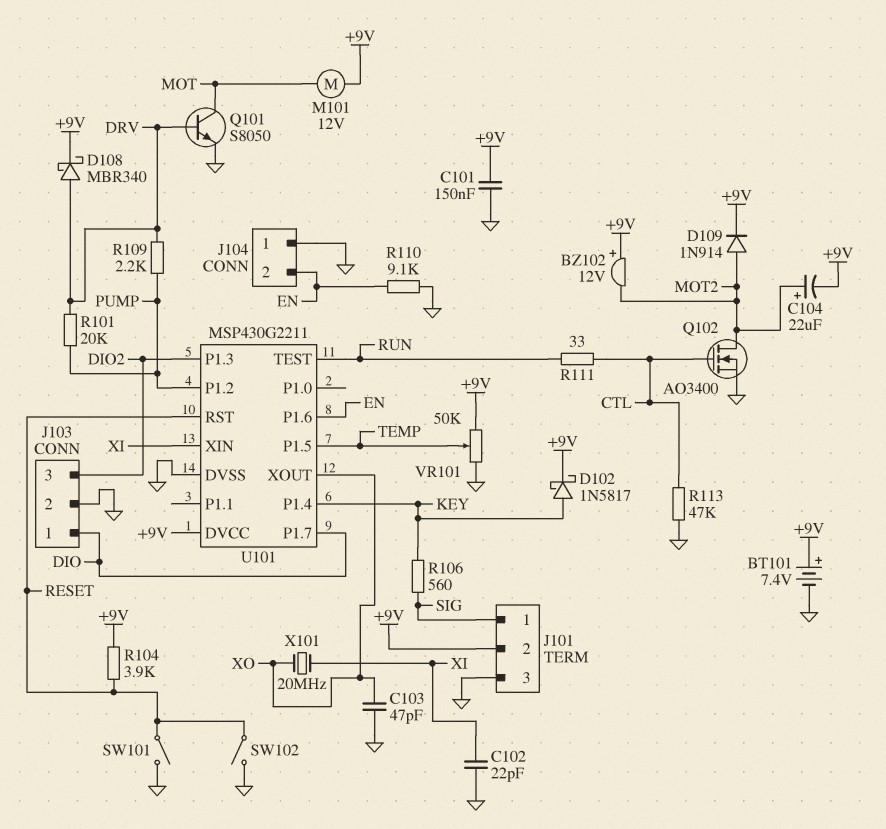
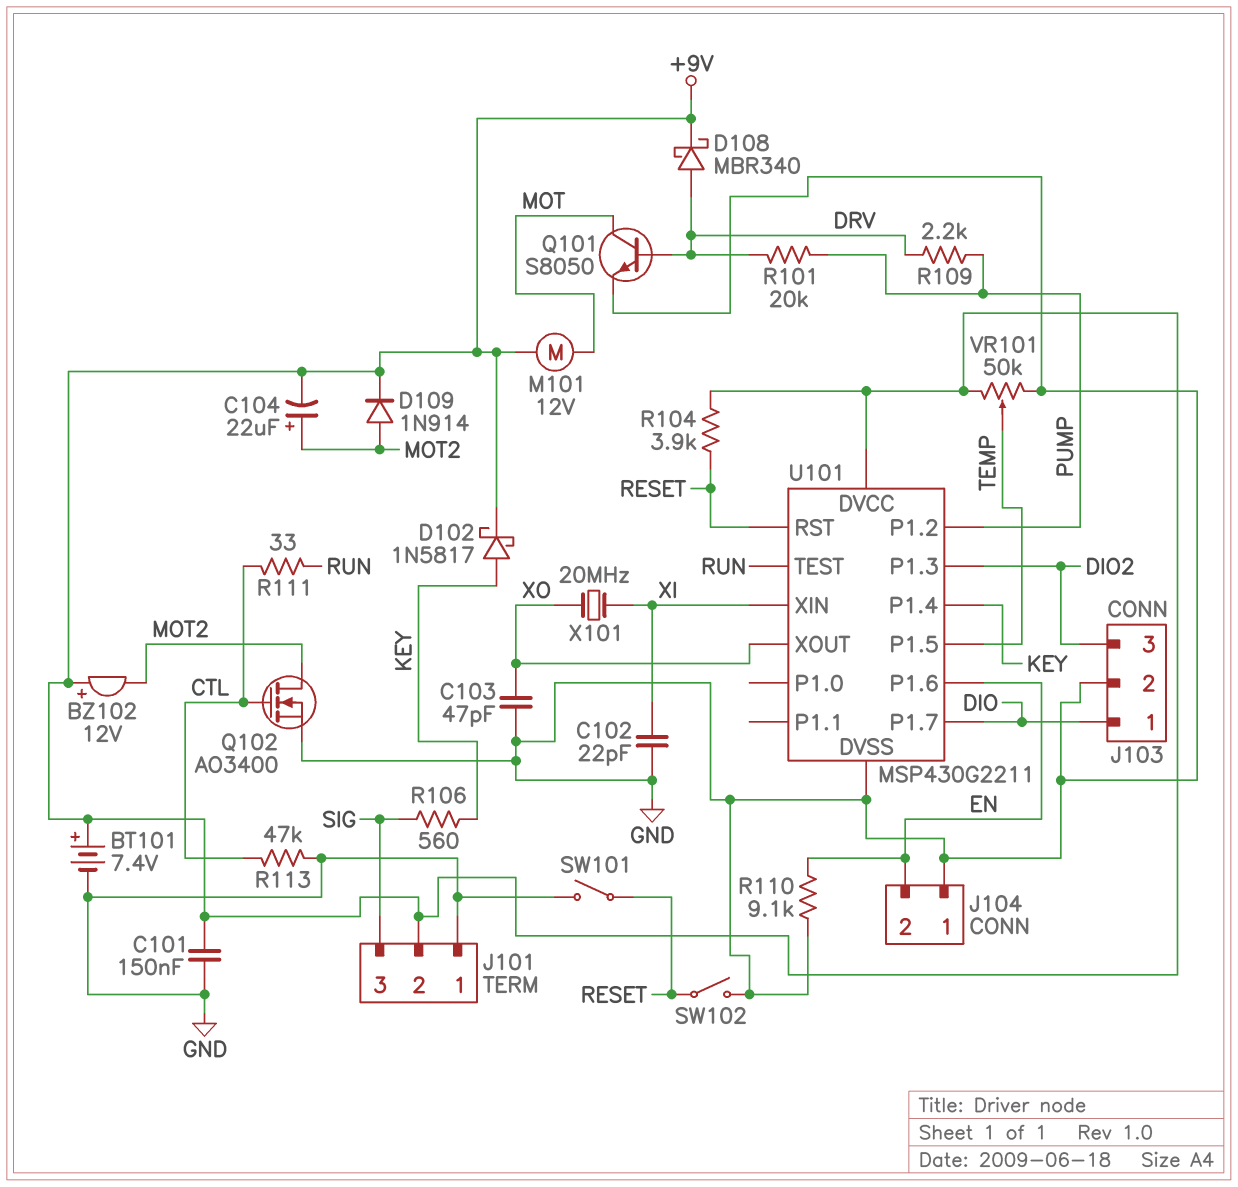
J101 pin 1: SIG -> GND
J101 pin 3: GND -> SIG

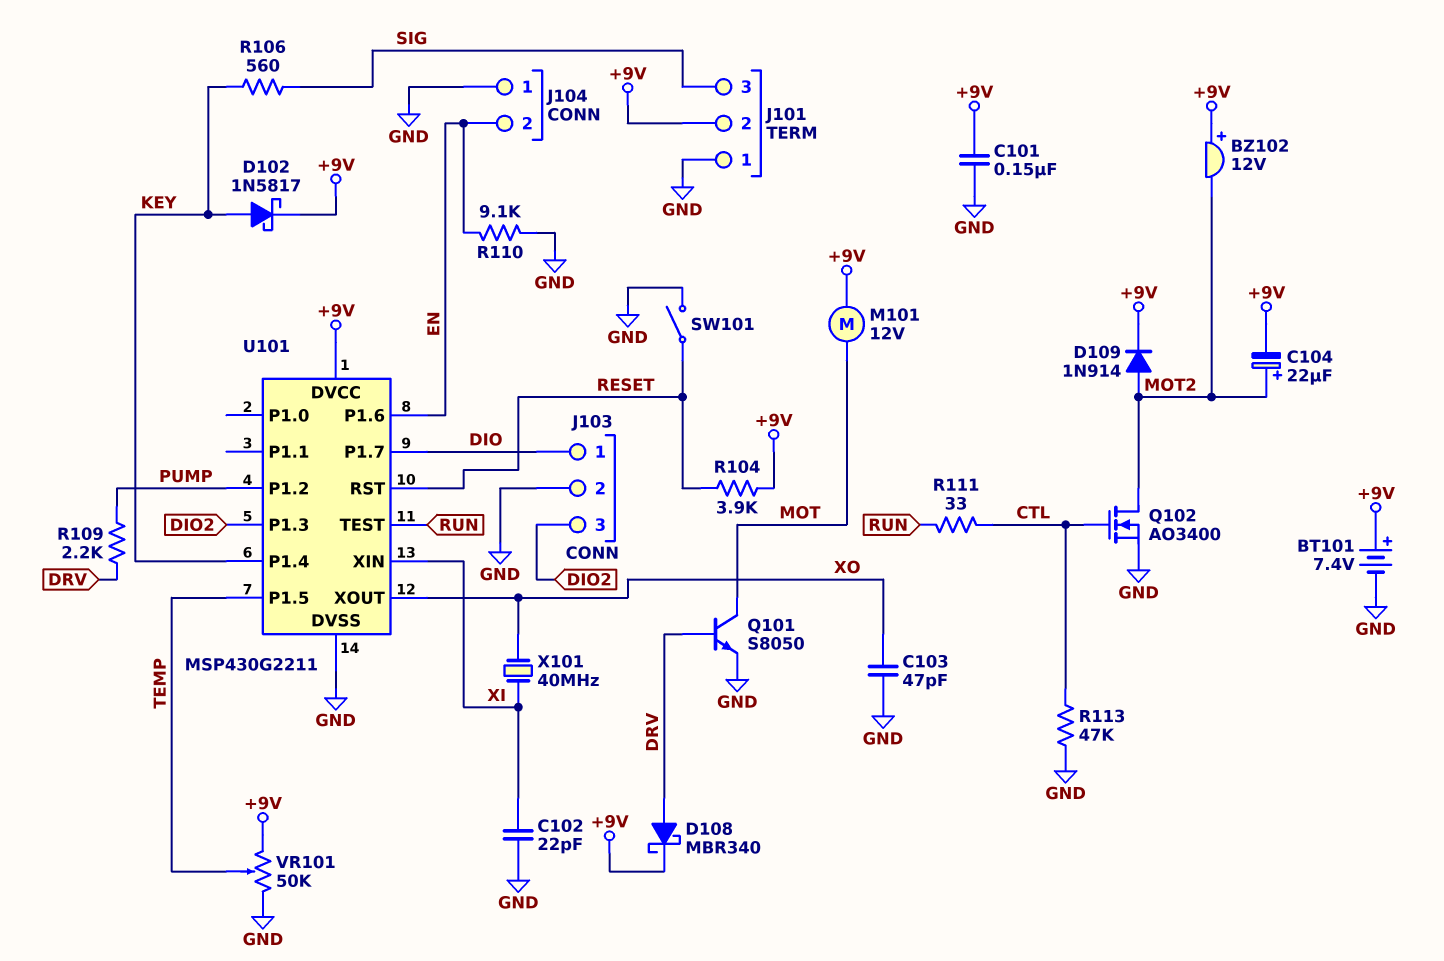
R101: 20k (DRV, PUMP) -> none
SW102: switch (GND, RESET) -> none
X101: 20MHz (XI, XO) -> 40MHz (XI, XO)

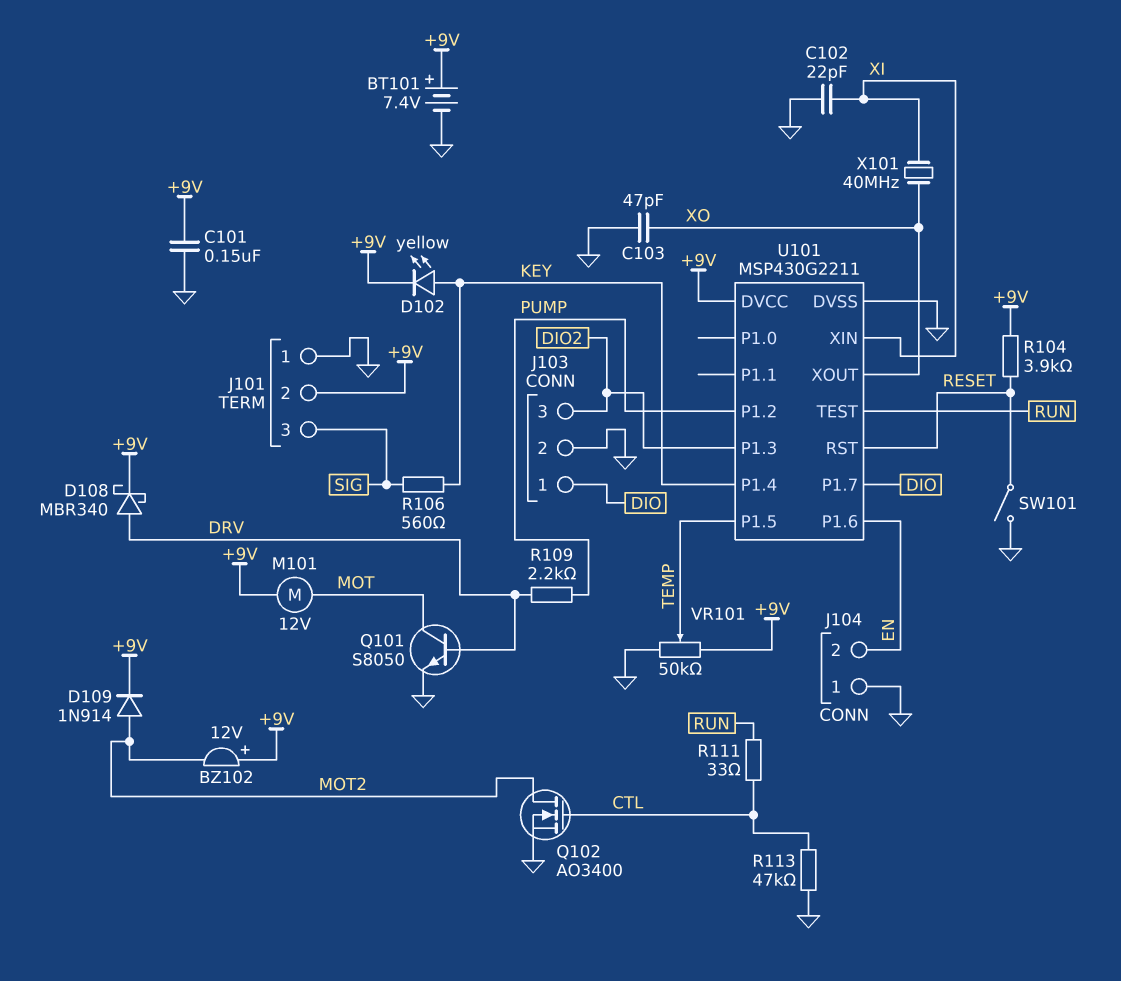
C104: 22uF (plus MOT2, minus +9V) -> none
D102: schottky 1N5817 (A KEY, K +9V) -> LED yellow (A KEY, K +9V)
R110: 9.1k (EN, GND) -> none

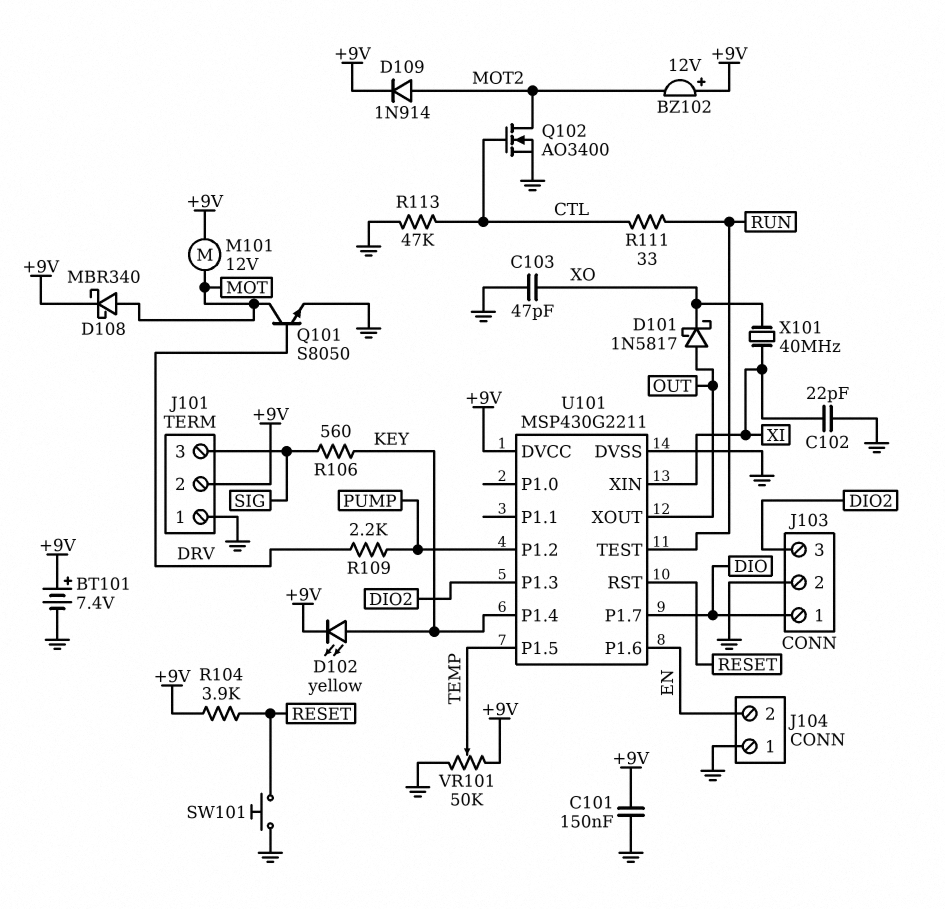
D101: none -> schottky 1N5817 (A OUT, K XO)
D108: schottky MBR340 (A DRV, K +9V) -> schottky MBR340 (A MOT, K +9V)
SW101: switch (GND, RESET) -> button (GND, RESET)
U101 pin XOUT: XO -> OUT

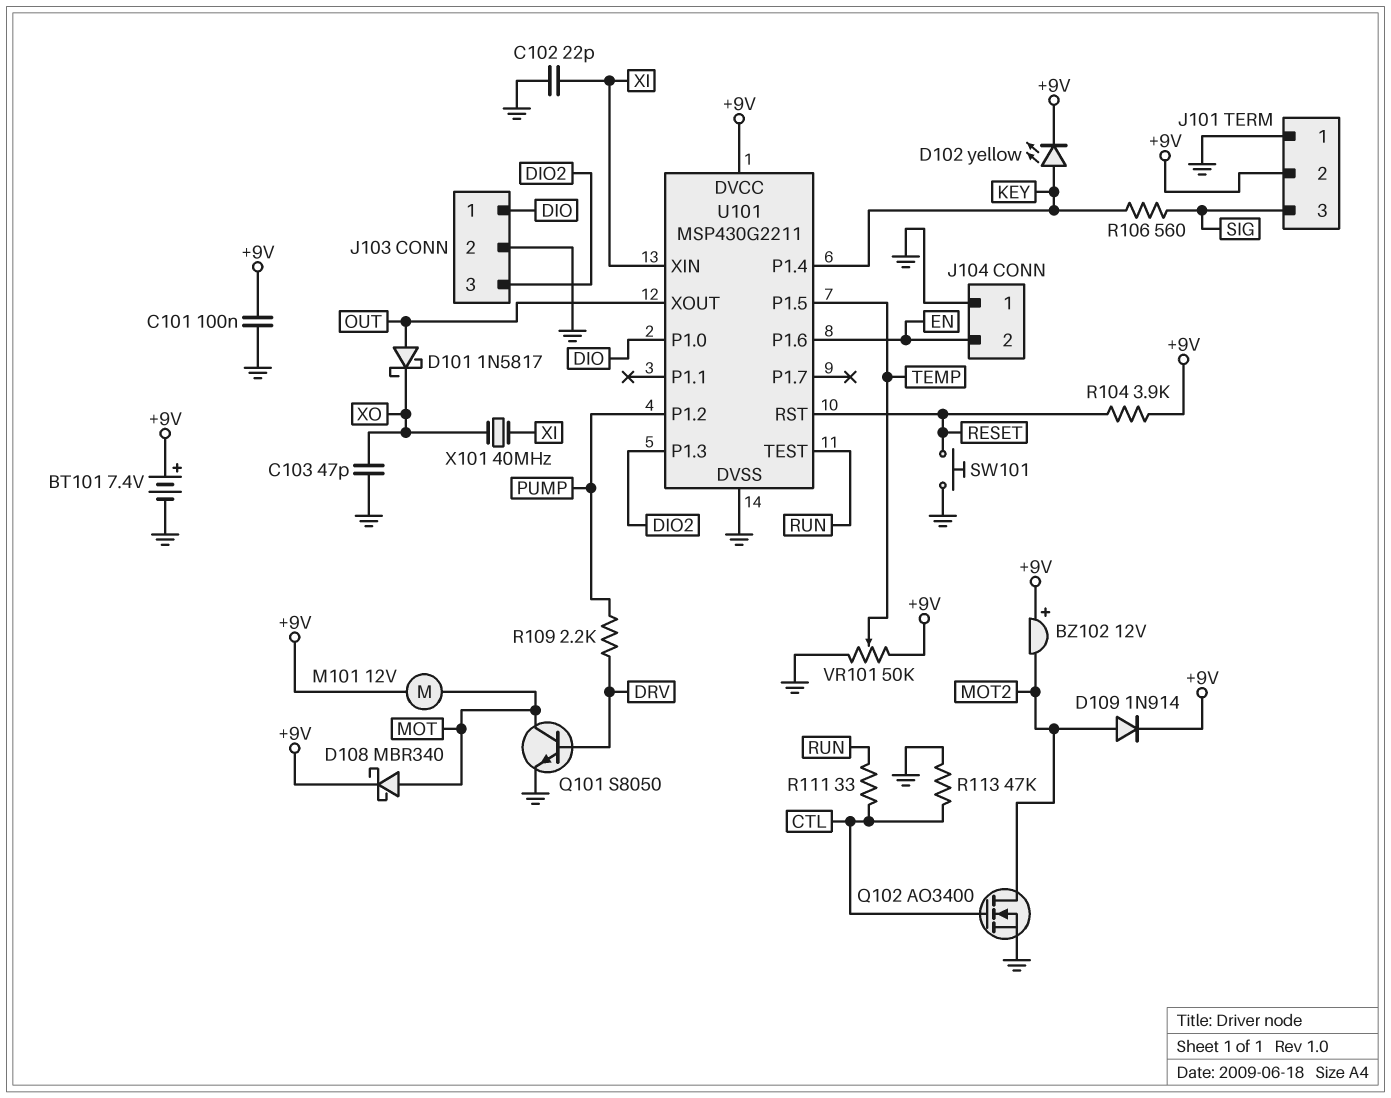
C101: 150nF (+9V, GND) -> 100nF (+9V, GND)
U101 pin P1.0: none -> DIO
U101 pin P1.7: DIO -> none

